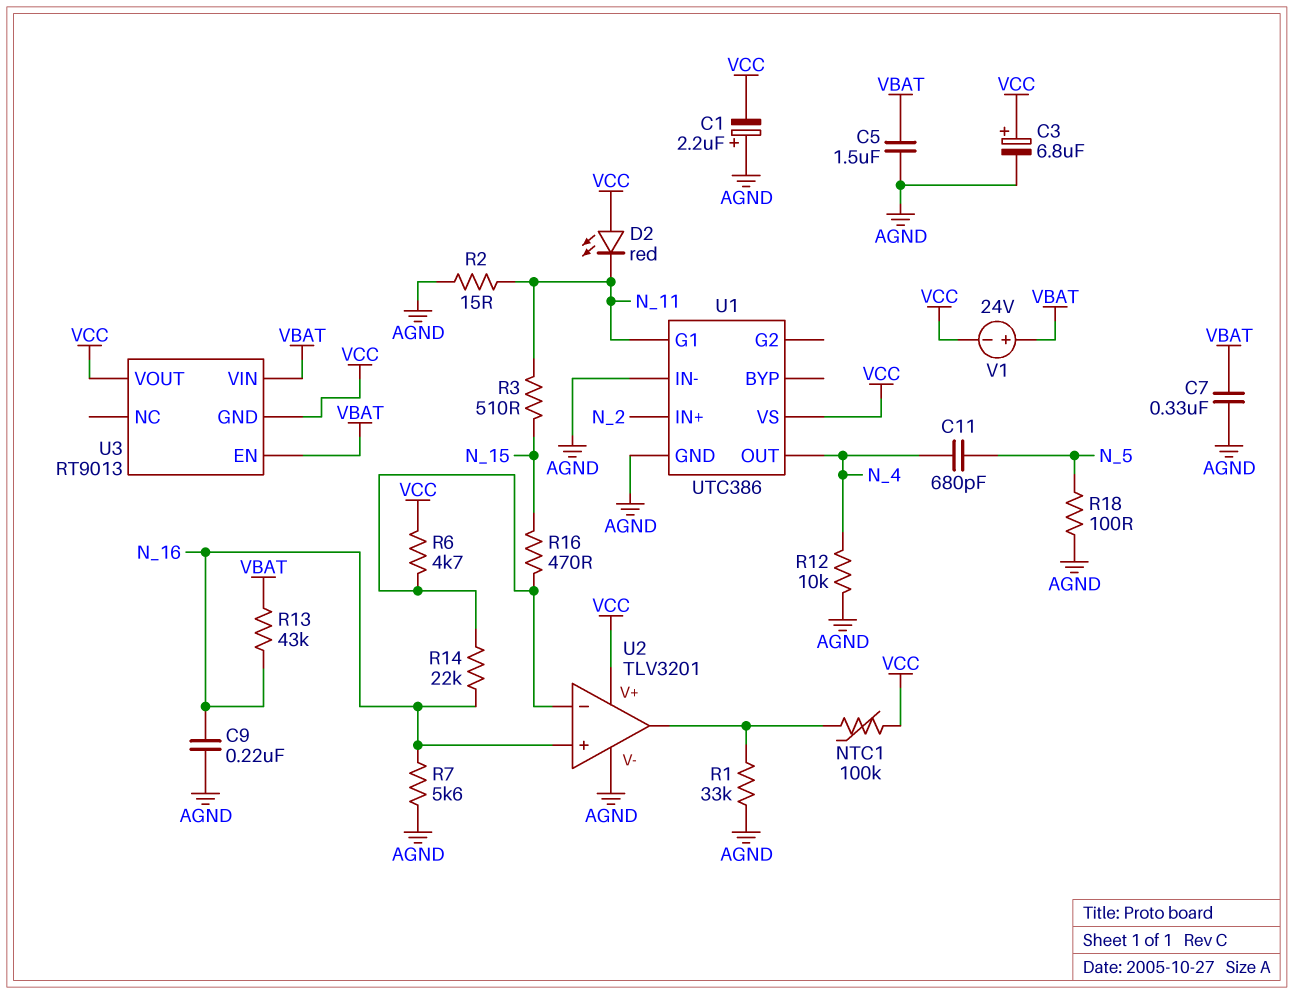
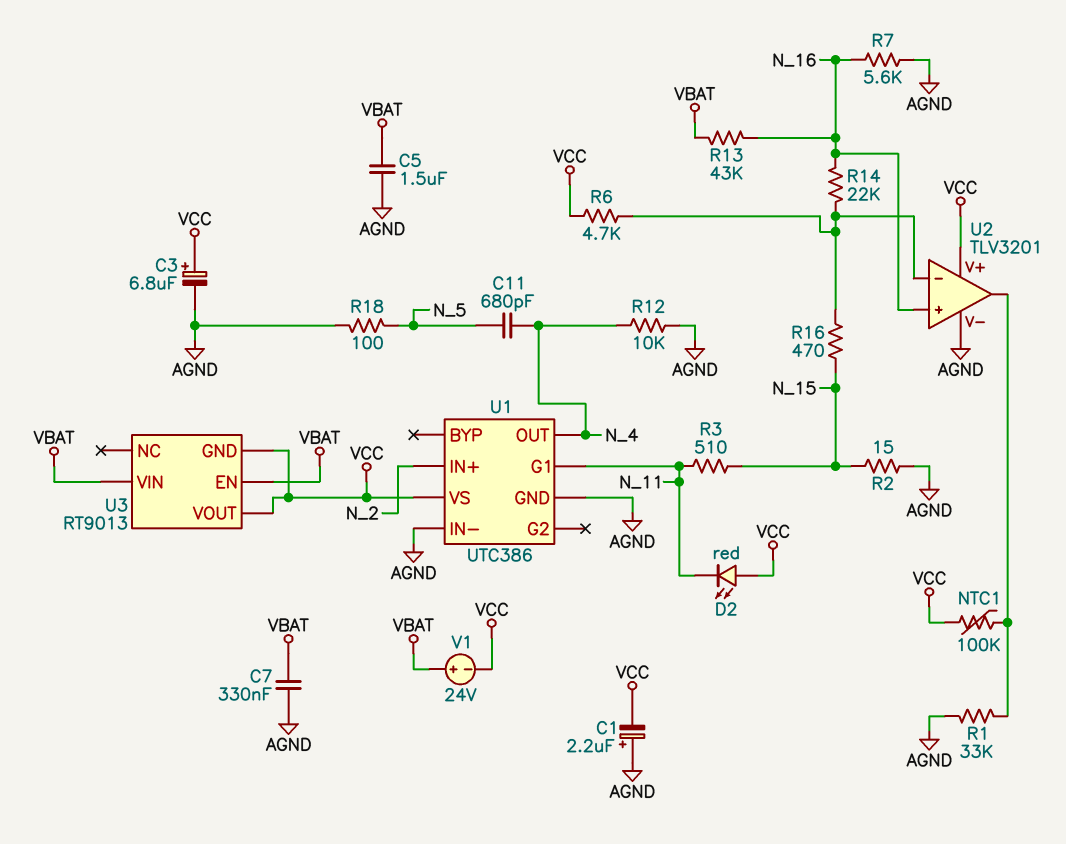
C9: 220nF (AGND, N_16) -> none
R2: 15 (AGND, N_11) -> 15 (AGND, N_15)

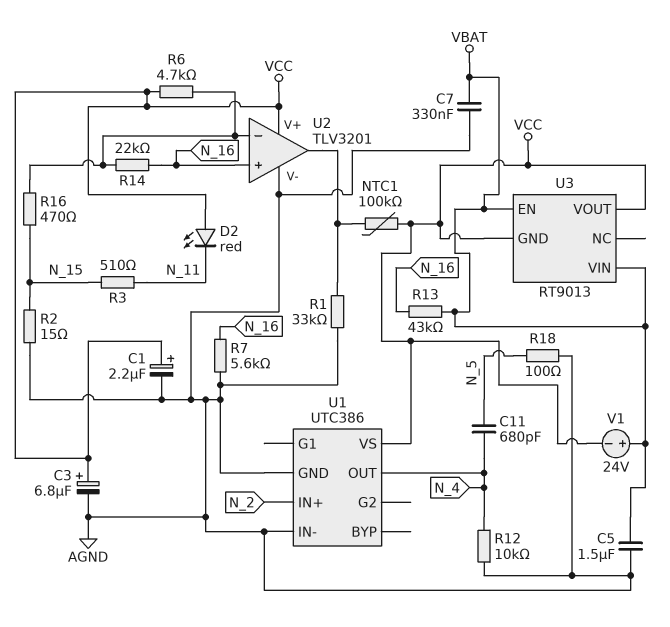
C1: 2.2uF (plus AGND, minus VCC) -> 2.2uF (plus VCC, minus AGND)
U1 pin G1: N_11 -> none

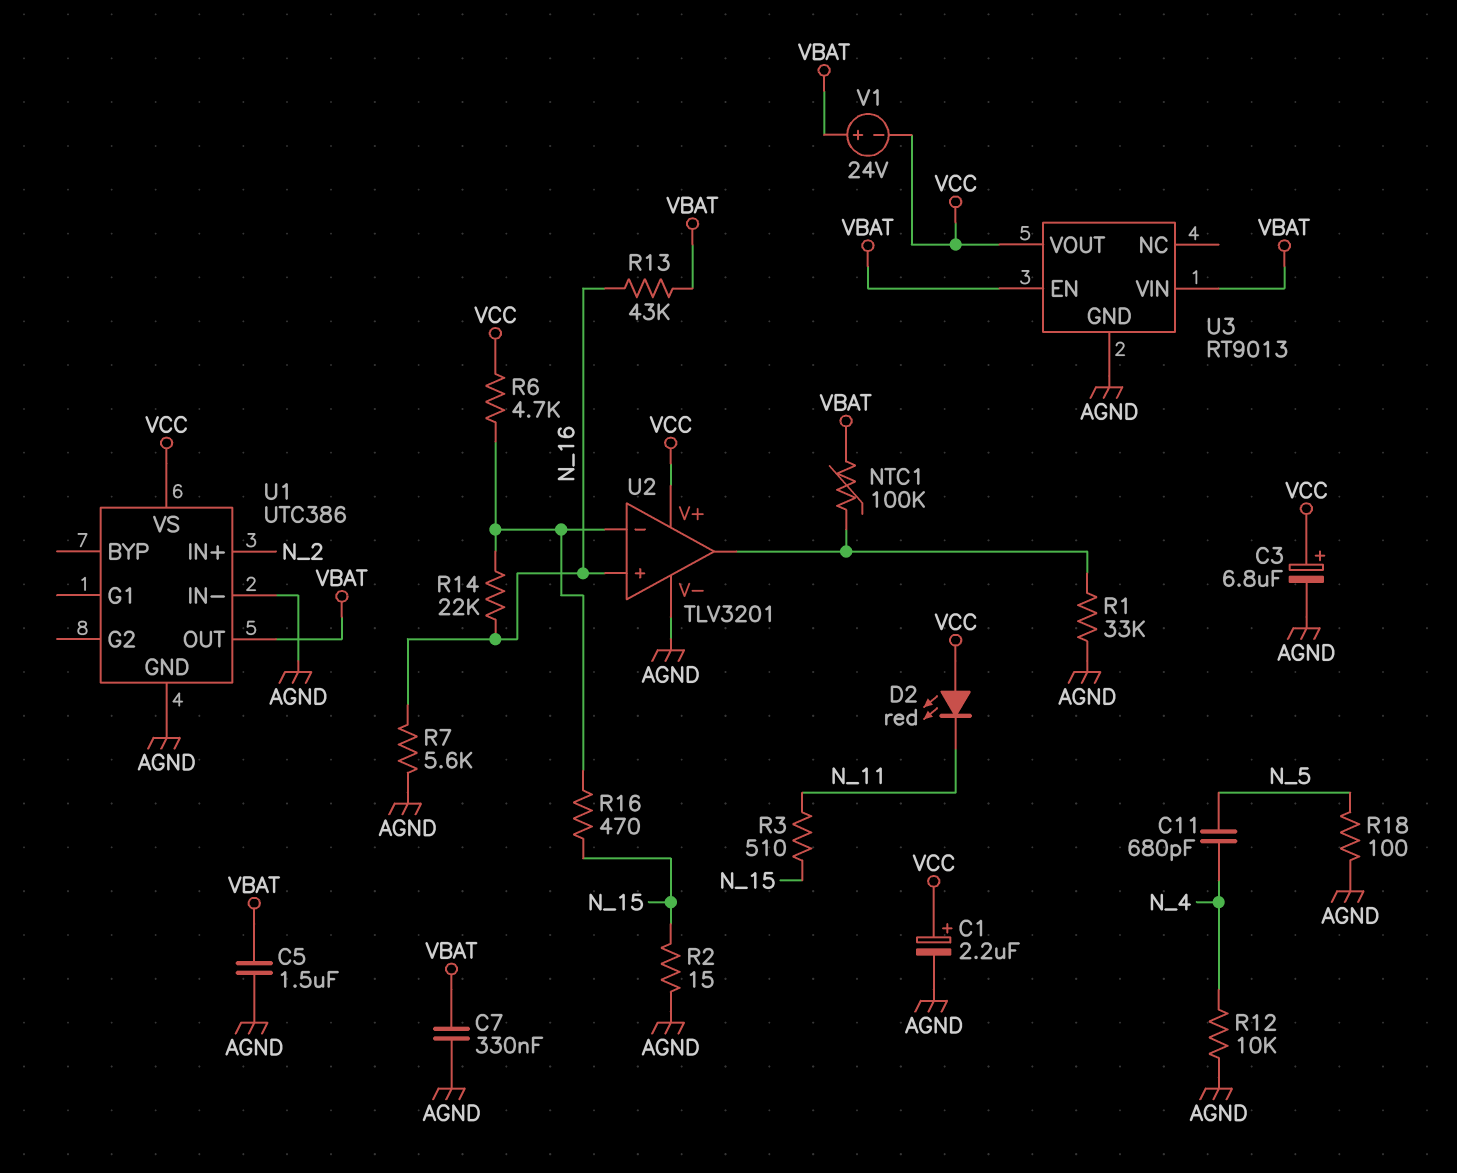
NTC1: 100k (U2/out, VCC) -> 100k (U2/out, VBAT)
U1 pin OUT: N_4 -> VBAT
U3 pin GND: VCC -> AGND

